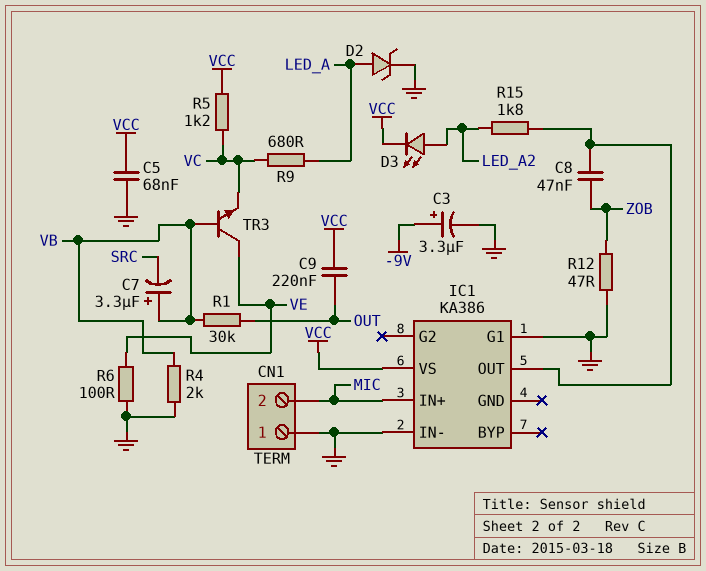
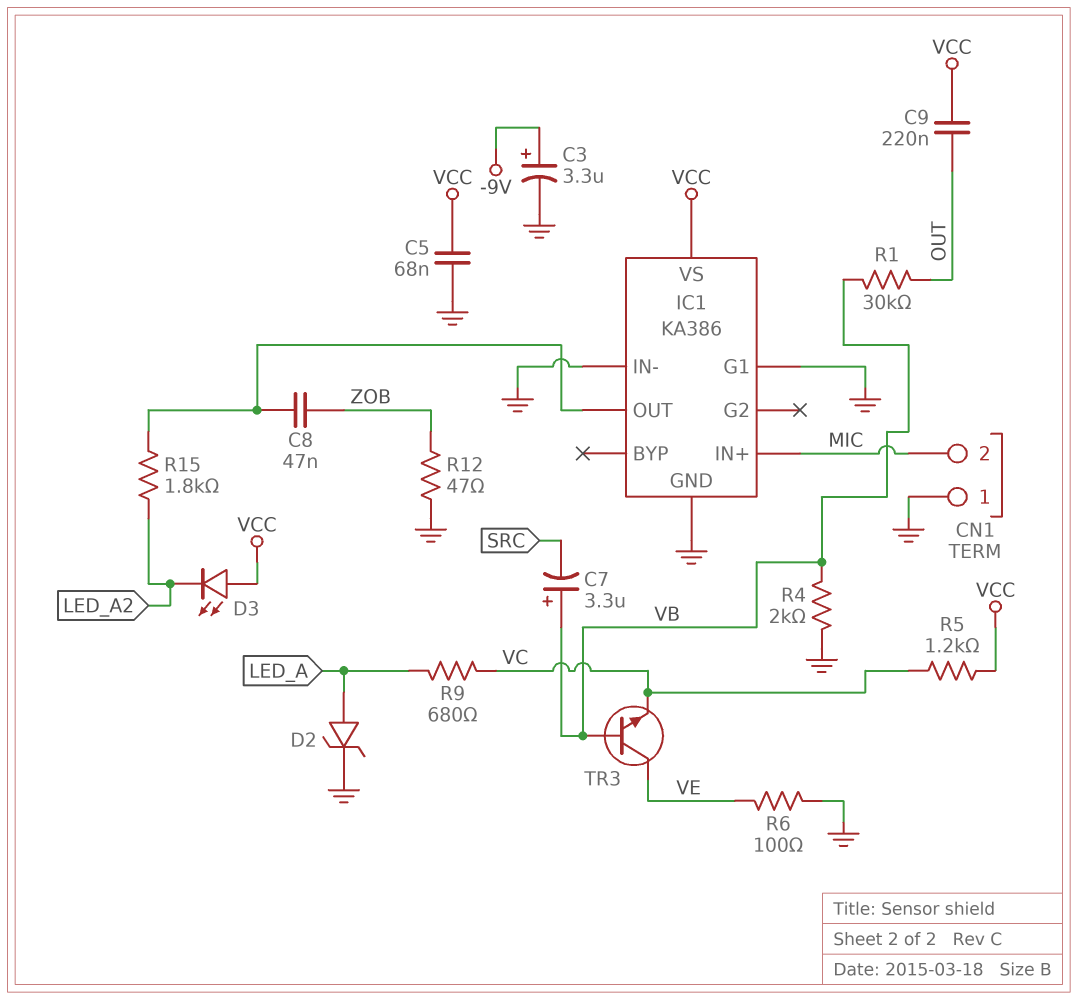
D3: LED (A LED_A2, K VCC) -> LED (A VCC, K LED_A2)
IC1 pin GND: none -> GND

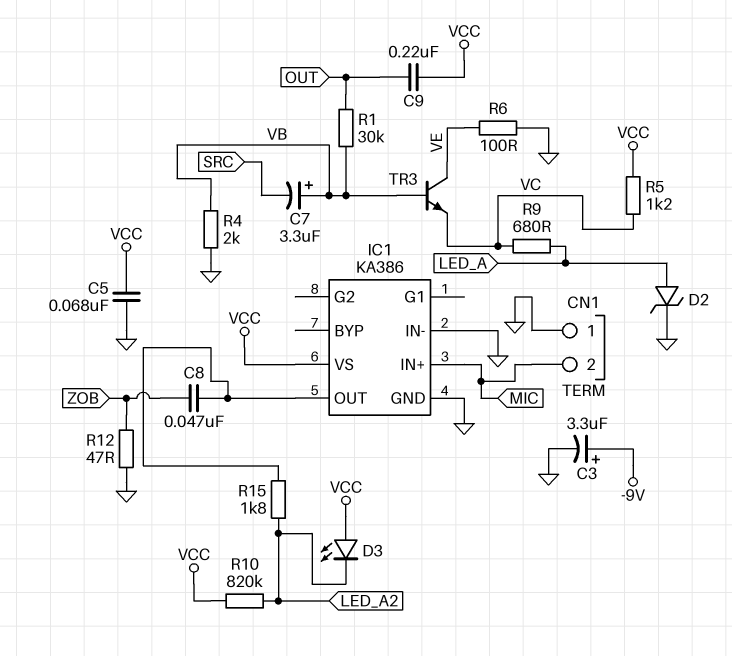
IC1 pin G1: GND -> none
R10: none -> 820k (LED_A2, VCC)

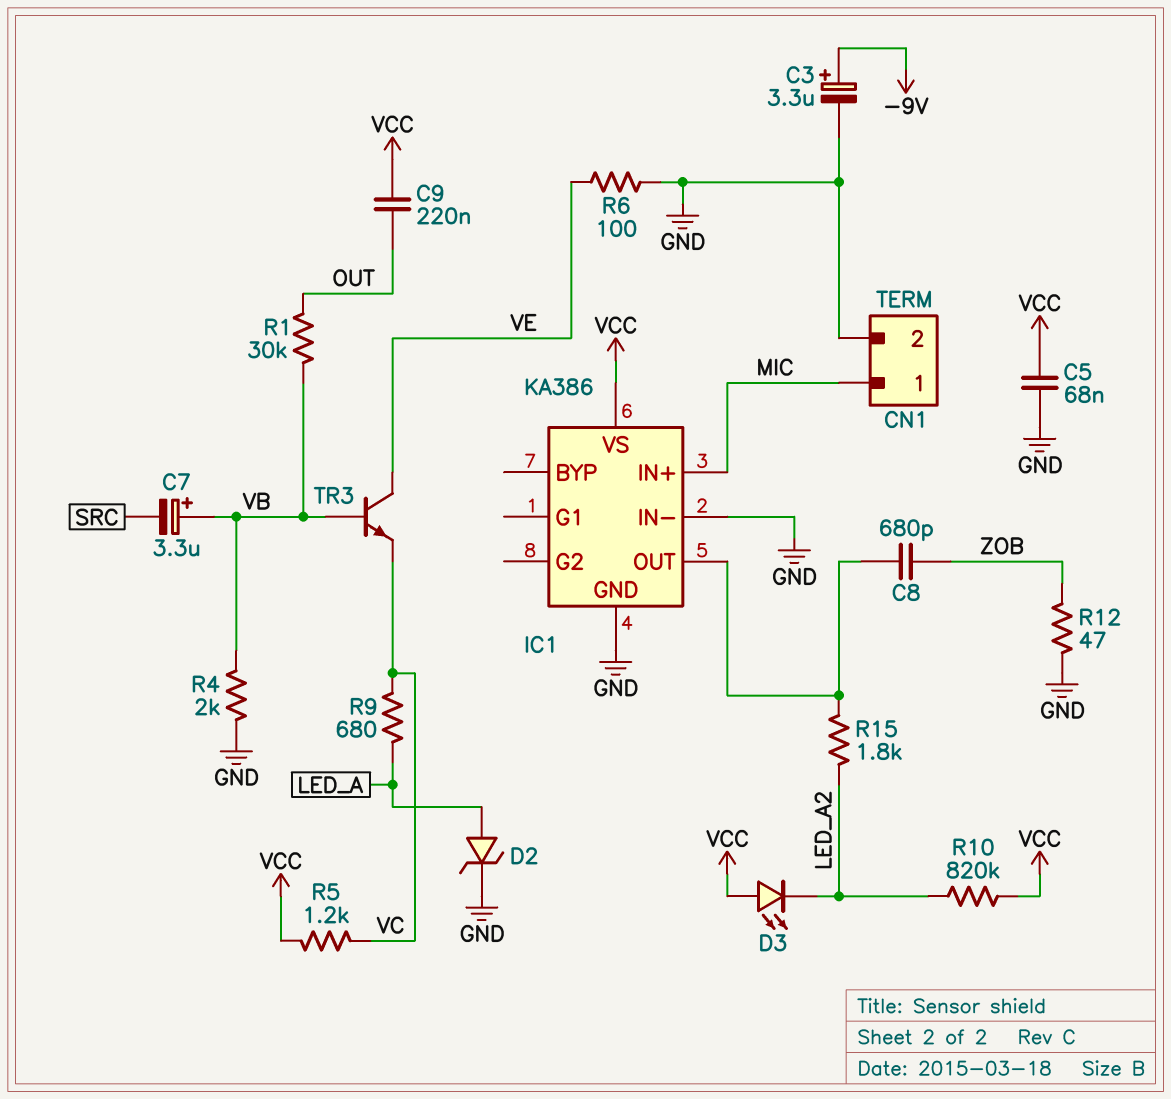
C8: 47nF (IC1/OUT, ZOB) -> 680pF (IC1/OUT, ZOB)
CN1 pin 1: GND -> MIC
CN1 pin 2: MIC -> GND

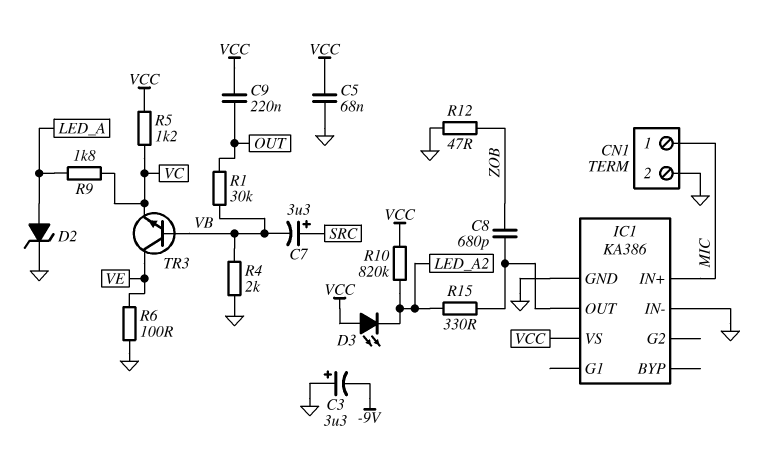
C3: 3.3uF (plus -9V, minus GND) -> 3.3uF (plus GND, minus -9V)
C7: 3.3uF (plus VB, minus SRC) -> 3.3uF (plus SRC, minus VB)
R9: 680 (LED_A, VC) -> 1.8k (LED_A, VC)
R15: 1.8k (IC1/OUT, LED_A2) -> 330 (IC1/OUT, LED_A2)

